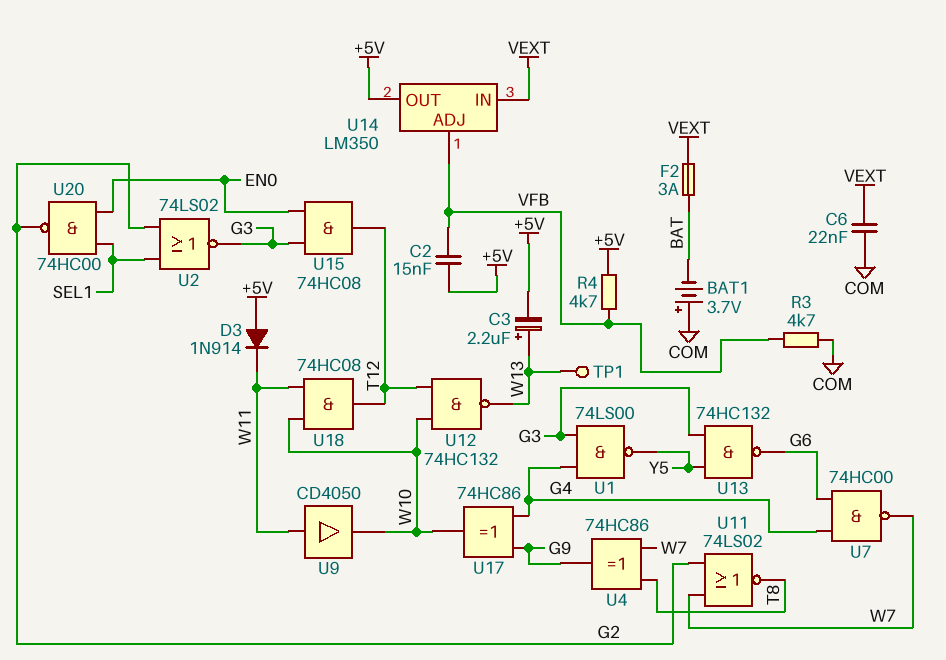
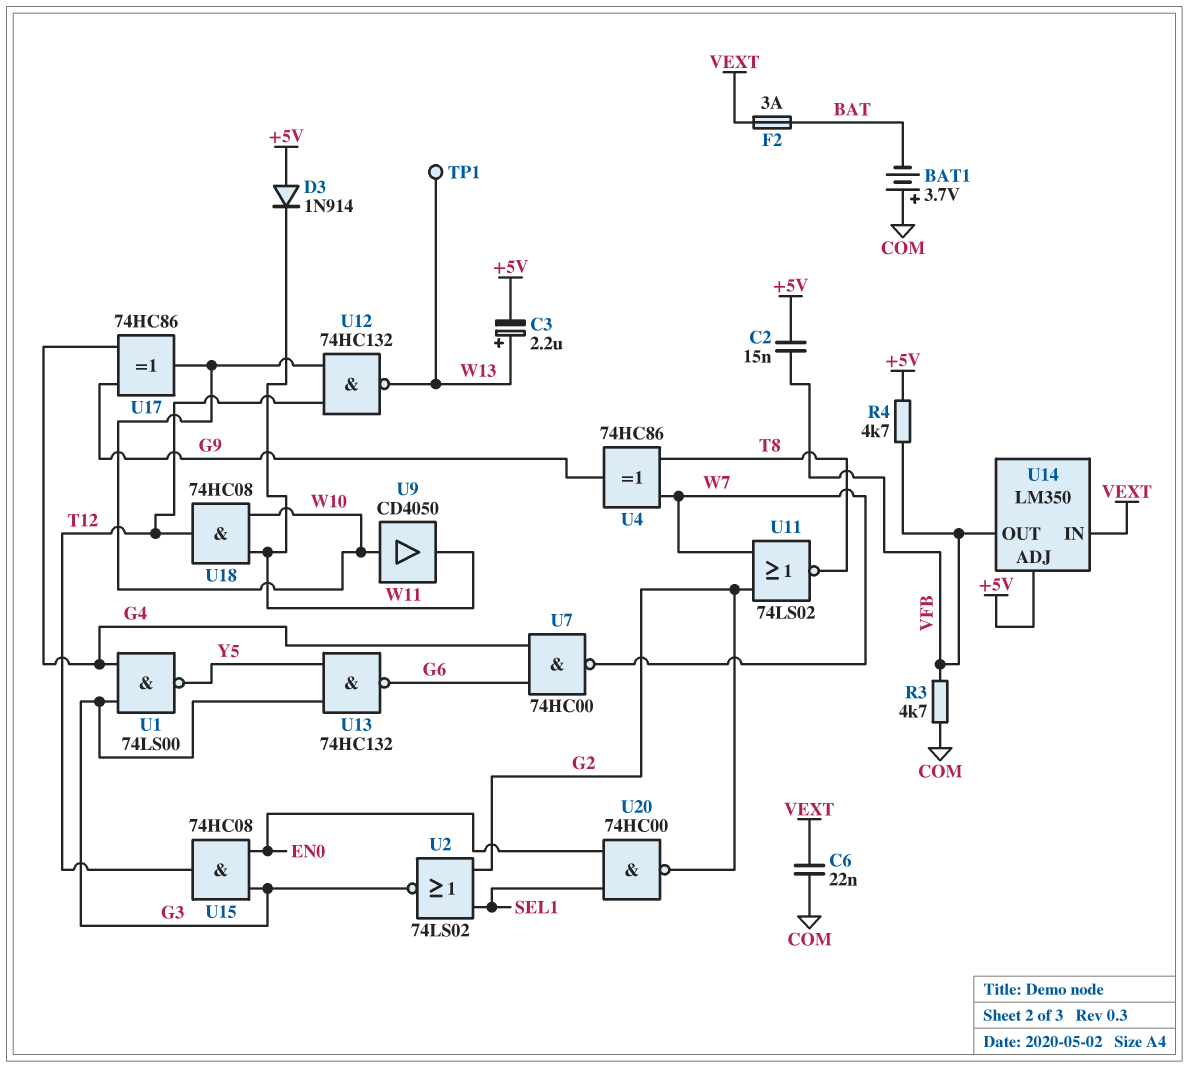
U9: buffer CD4050 (in W11, out W10) -> buffer CD4050 (in W10, out W11)
U14 pin ADJ: VFB -> +5V
U14 pin OUT: +5V -> VFB

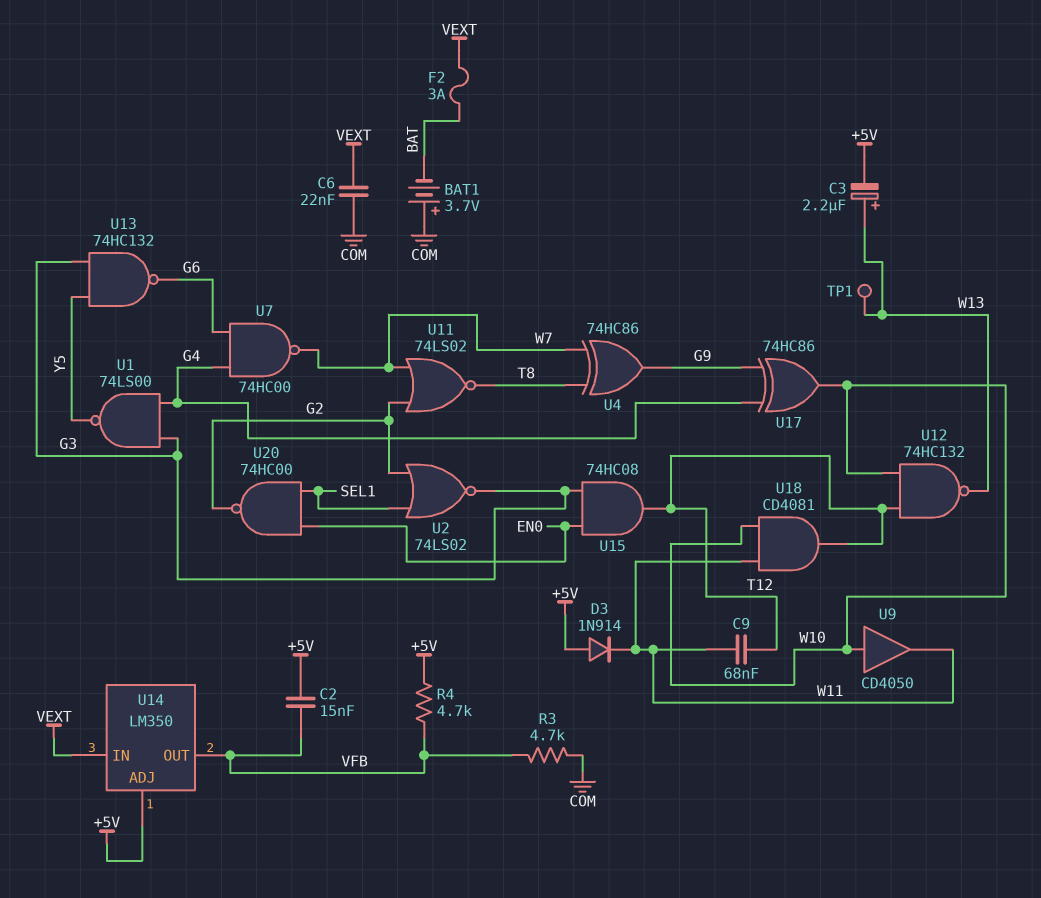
C9: none -> 68nF (T12, W11)
U18: AND 74HC08 (in W10, in W11, out T12) -> AND CD4081 (in W10, in W11, out T12)

